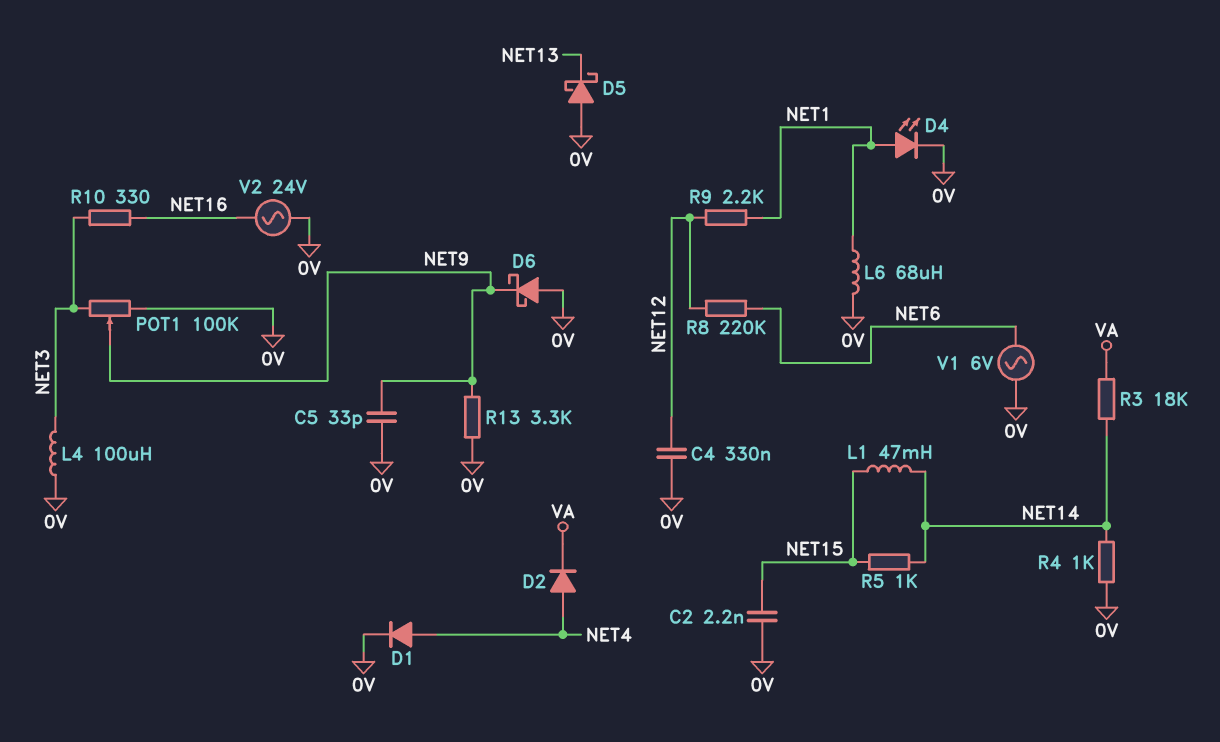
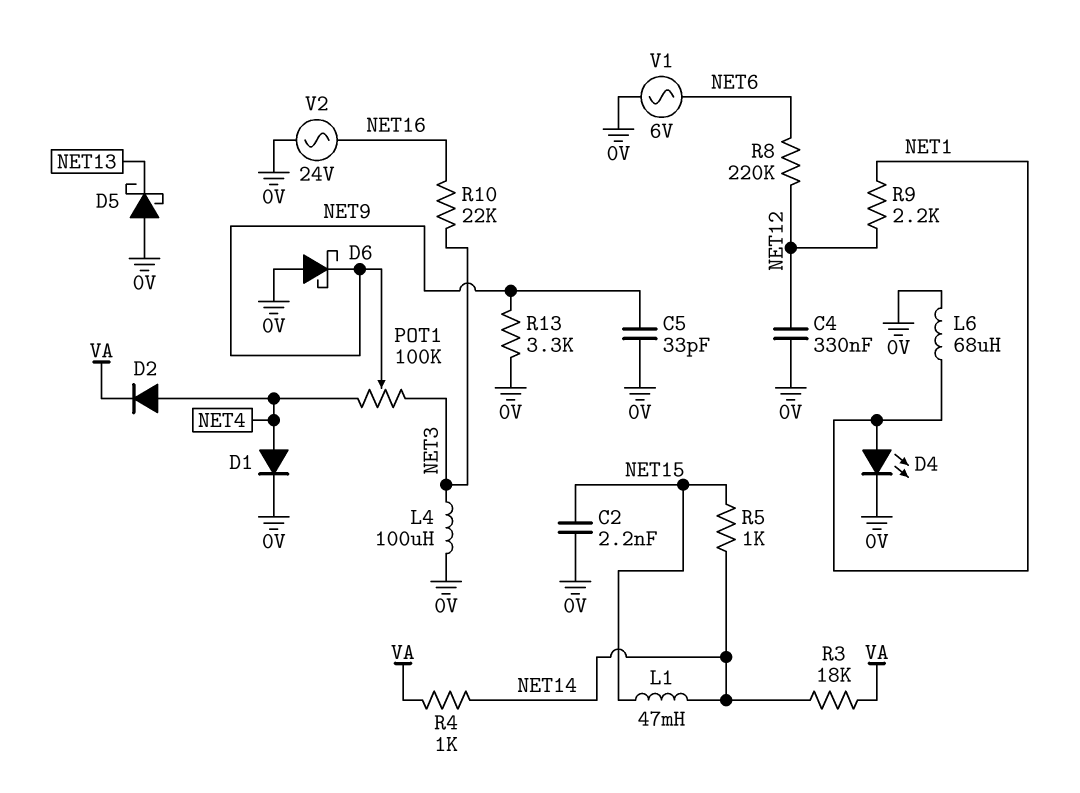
POT1: 100k (0V, NET3, wiper NET9) -> 100k (NET3, NET4, wiper NET9)
R4: 1k (0V, NET14) -> 1k (NET14, VA)
R10: 330 (NET3, NET16) -> 22k (NET3, NET16)

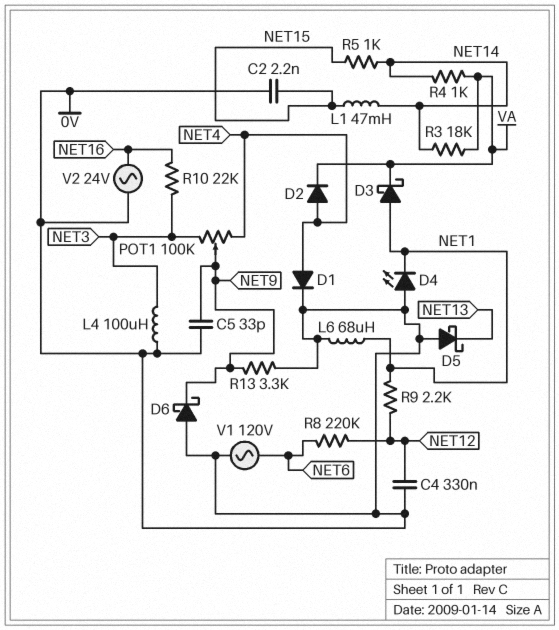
D3: none -> schottky (A NET1, K VA)
D4: LED (A NET1, K 0V) -> LED (A 0V, K NET1)
V1: AC 6V (0V, NET6) -> AC 120V (0V, NET6)

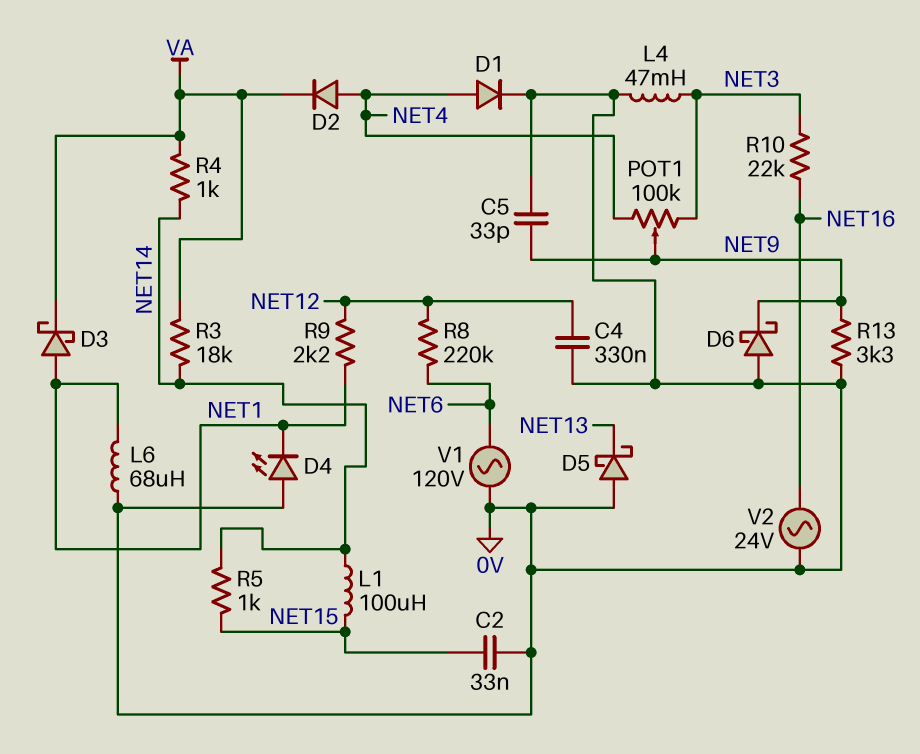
C2: 2.2nF (0V, NET15) -> 33nF (0V, NET15)
L1: 47mH (NET14, NET15) -> 100uH (NET14, NET15)
L4: 100uH (0V, NET3) -> 47mH (0V, NET3)

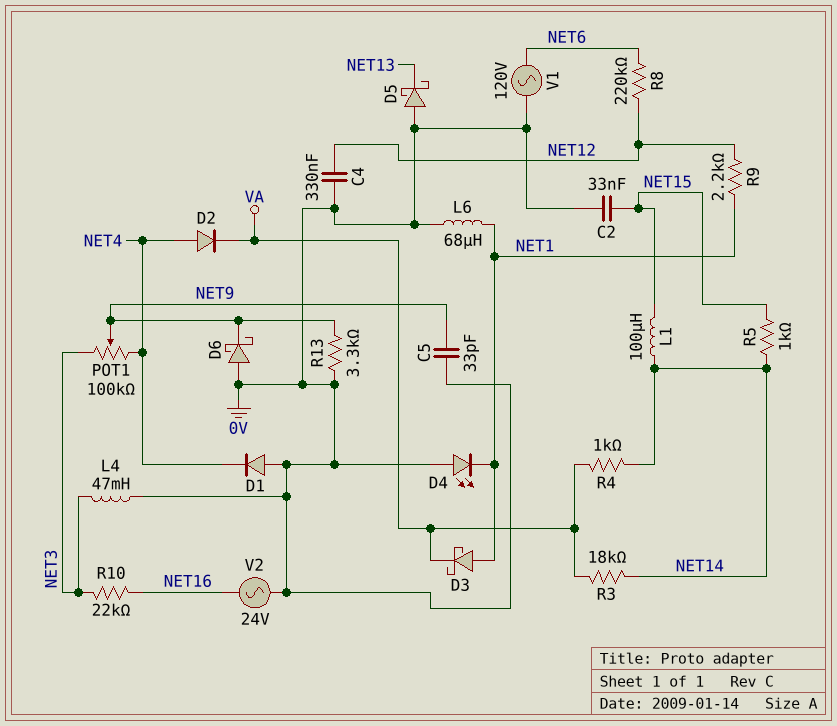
D1: diode (A NET4, K 0V) -> diode (A 0V, K NET4)

